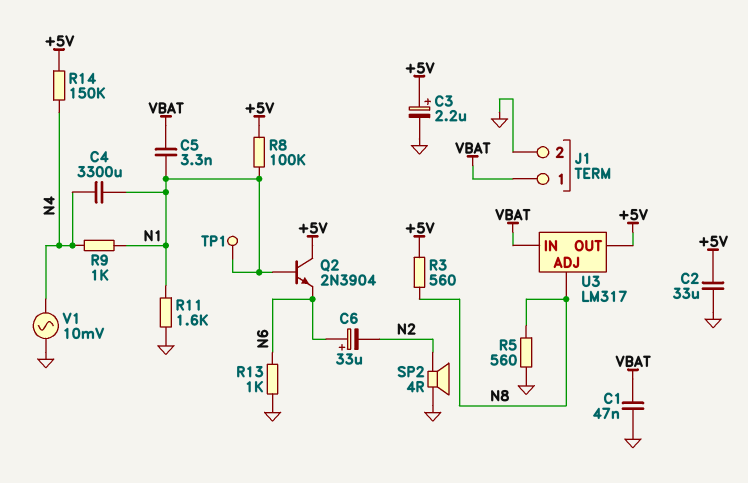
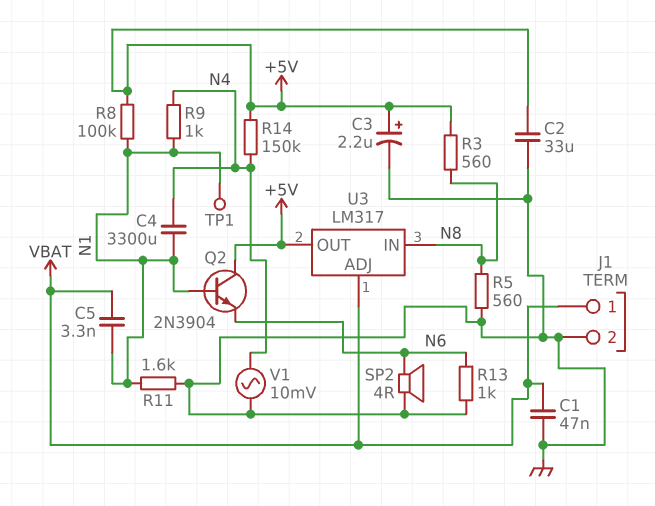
C6: 33uF (plus N6, minus N2) -> none
SP2: speaker 4R (GND, N2) -> speaker 4R (GND, N6)
U3 pin ADJ: N8 -> VBAT
U3 pin IN: VBAT -> N8

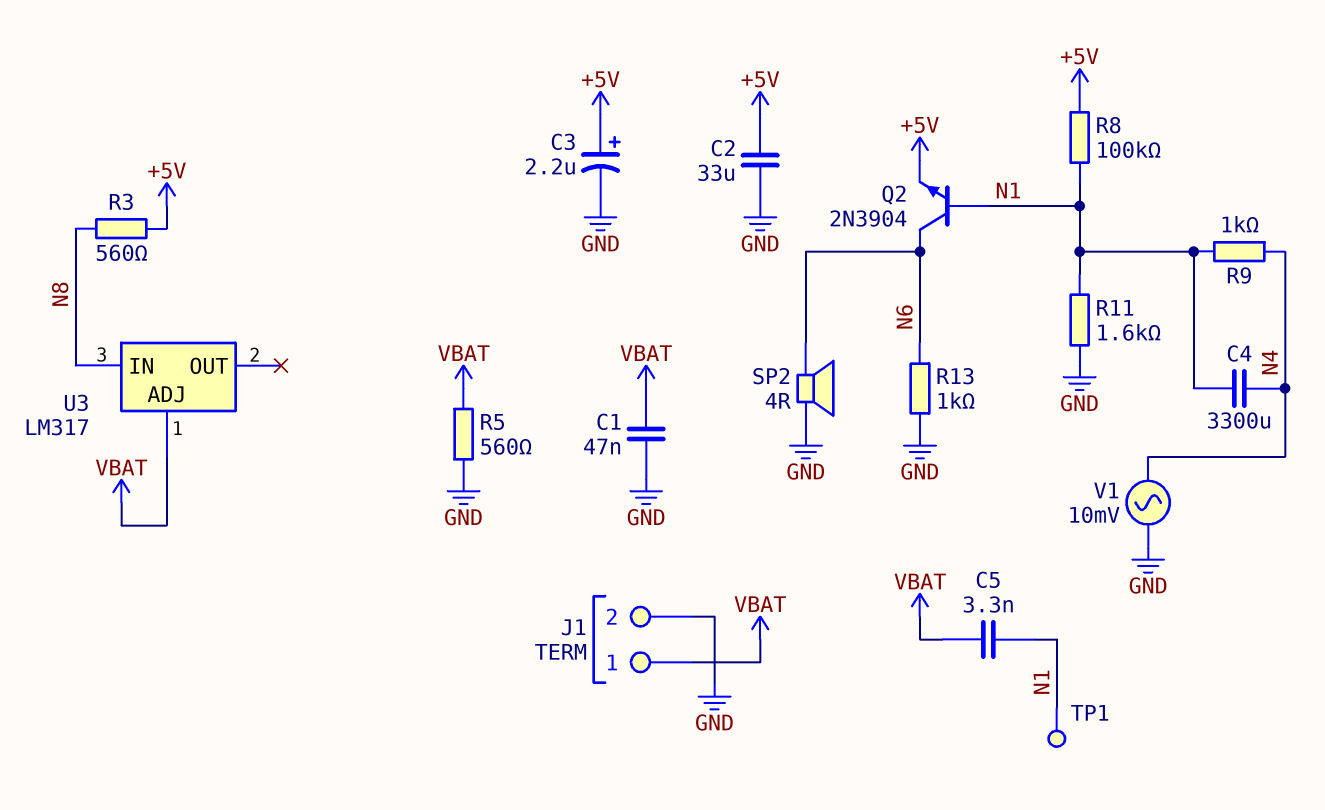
Q2: NPN 2N3904 (B N1, C +5V, E N6) -> NPN 2N3904 (B N1, C N6, E +5V)
R5: 560 (GND, N8) -> 560 (GND, VBAT)
R14: 150k (+5V, N4) -> none
U3 pin OUT: +5V -> none

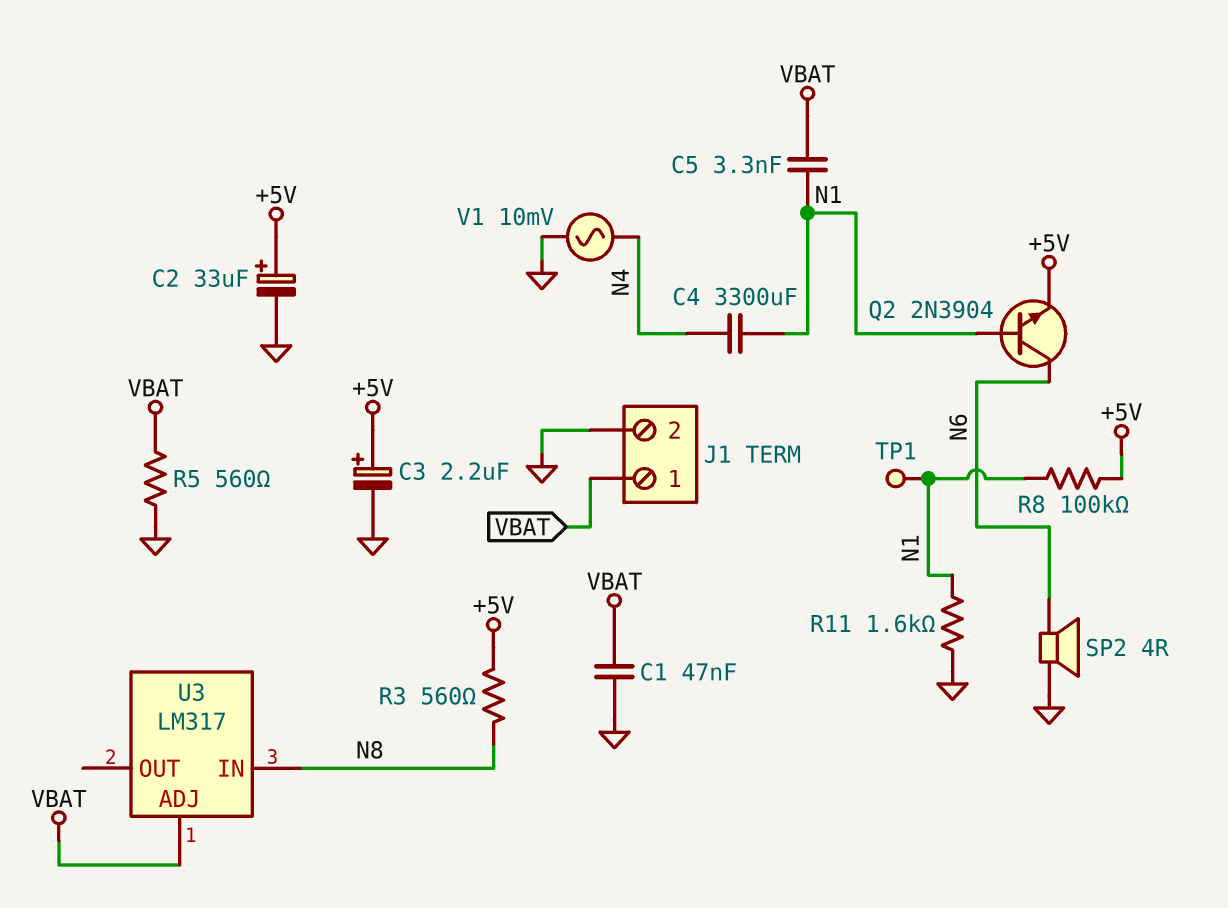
C2: 33uF (+5V, GND) -> 33uF (plus +5V, minus GND)
R9: 1k (N1, N4) -> none
R13: 1k (GND, N6) -> none

